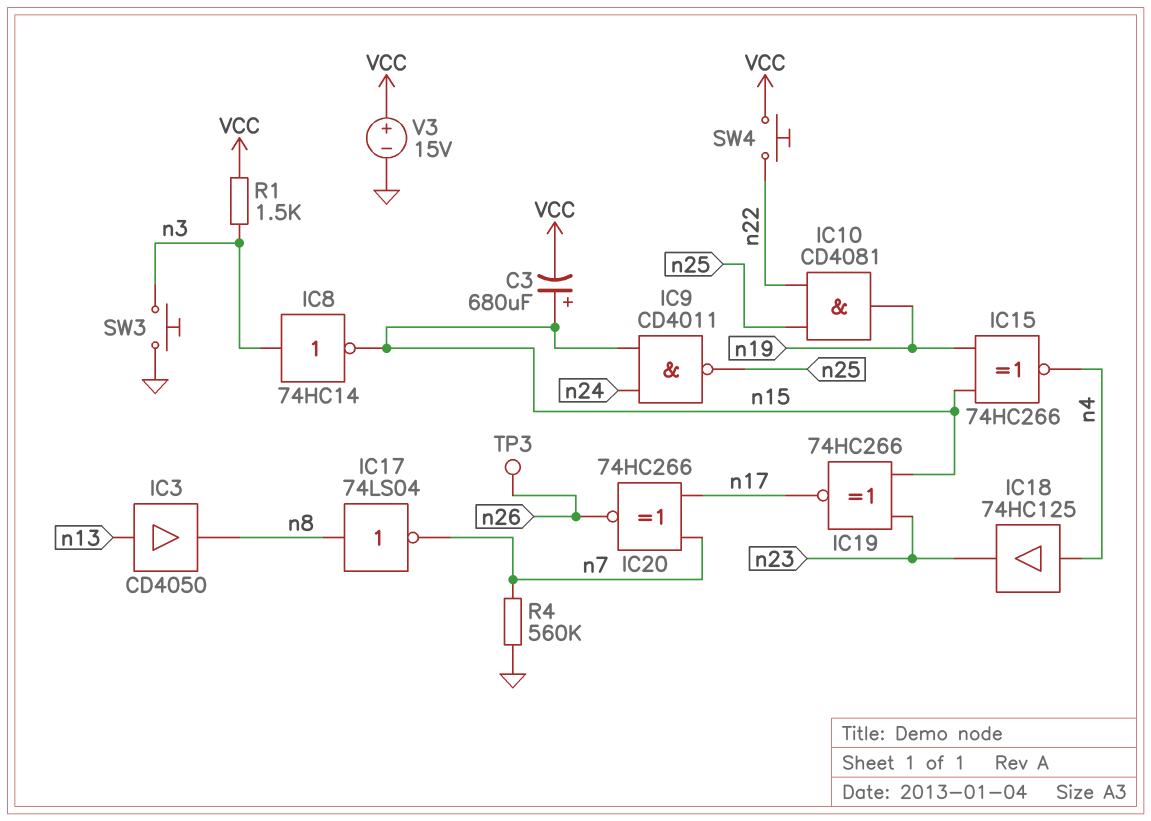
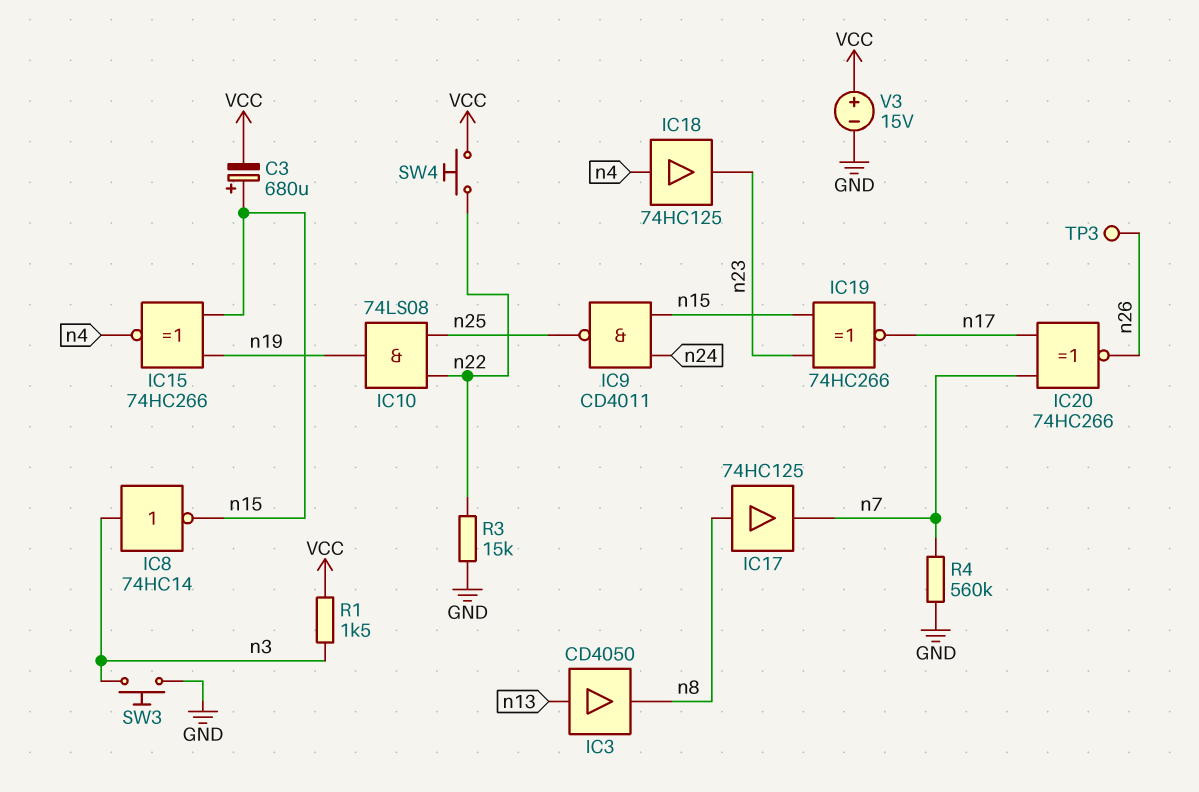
IC10: AND CD4081 (in n22, in n25, out n19) -> AND 74LS08 (in n22, in n25, out n19)
IC17: NOT 74LS04 (in n8, out n7) -> buffer 74HC125 (in n8, out n7)
R3: none -> 15k (GND, n22)

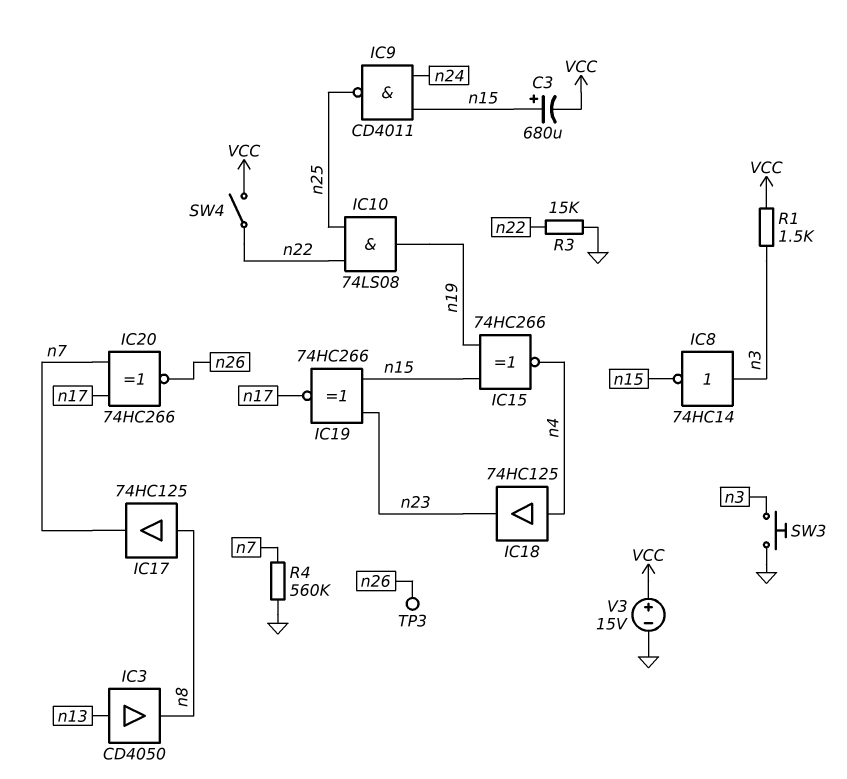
SW4: button (VCC, n22) -> switch (VCC, n22)

